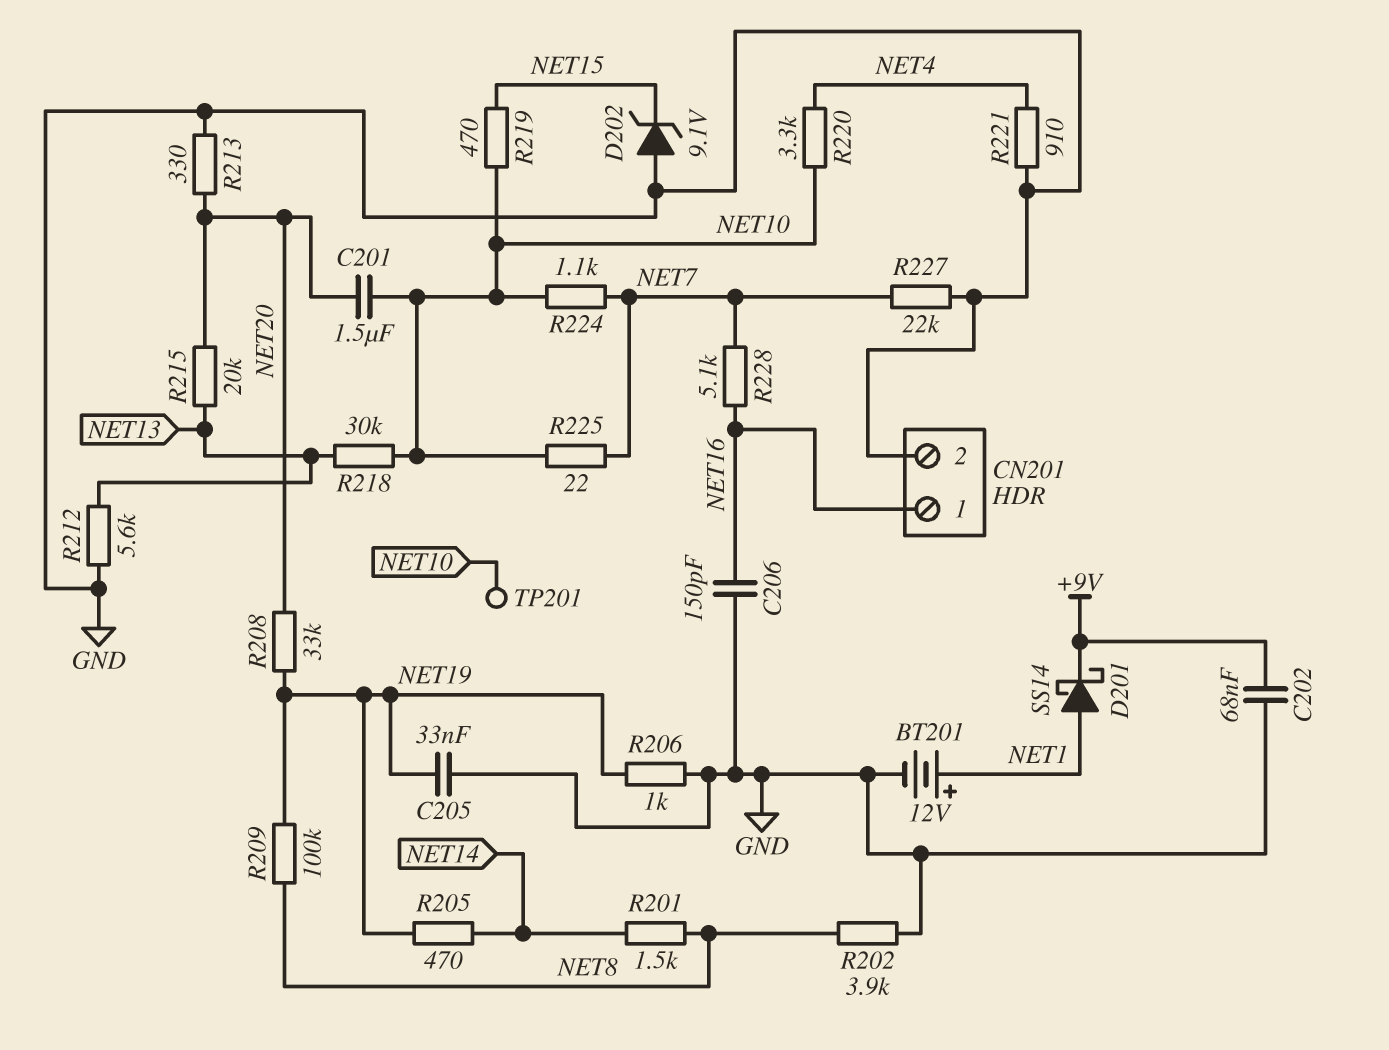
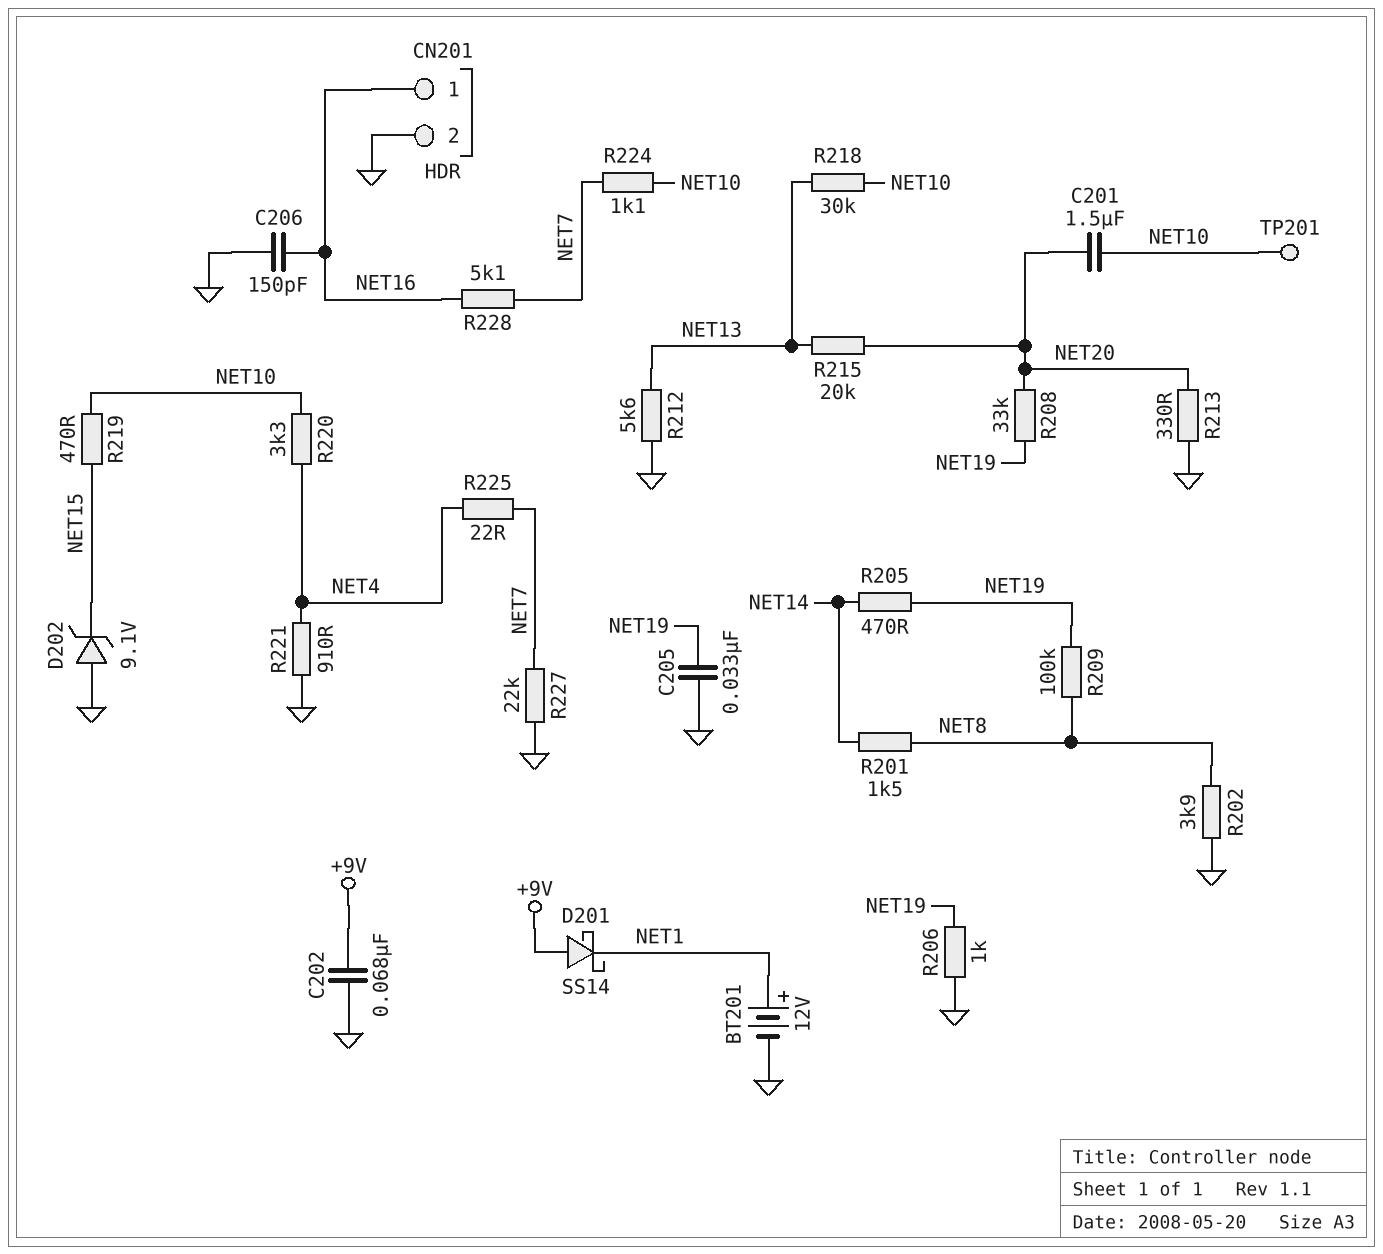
D201: schottky SS14 (A NET1, K +9V) -> schottky SS14 (A +9V, K NET1)
R225: 22 (NET7, NET10) -> 22 (NET4, NET7)

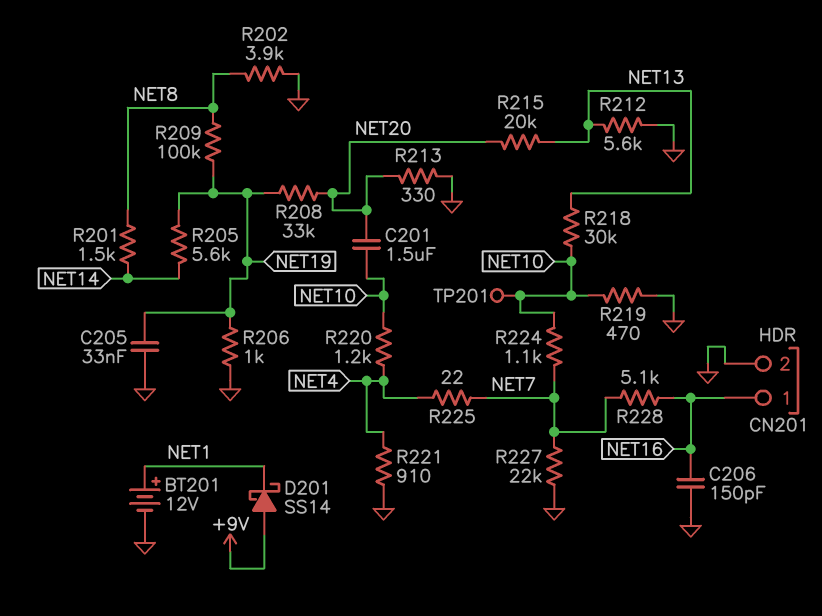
C202: 68nF (+9V, GND) -> none
D202: zener 9.1V (A GND, K NET15) -> none
R205: 470 (NET14, NET19) -> 5.6k (NET14, NET19)
R219: 470 (NET10, NET15) -> 470 (GND, NET10)
R220: 3.3k (NET4, NET10) -> 1.2k (NET4, NET10)

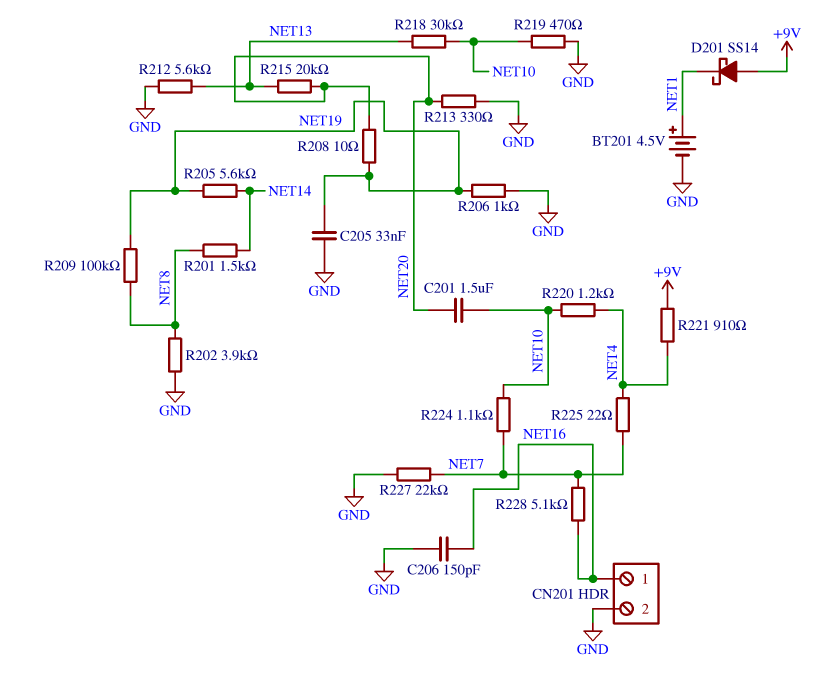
BT201: 12V (plus NET1, minus GND) -> 4.5V (plus NET1, minus GND)
R208: 33k (NET19, NET20) -> 10 (NET19, NET20)
R221: 910 (GND, NET4) -> 910 (+9V, NET4)
TP201: test point (NET10) -> none

